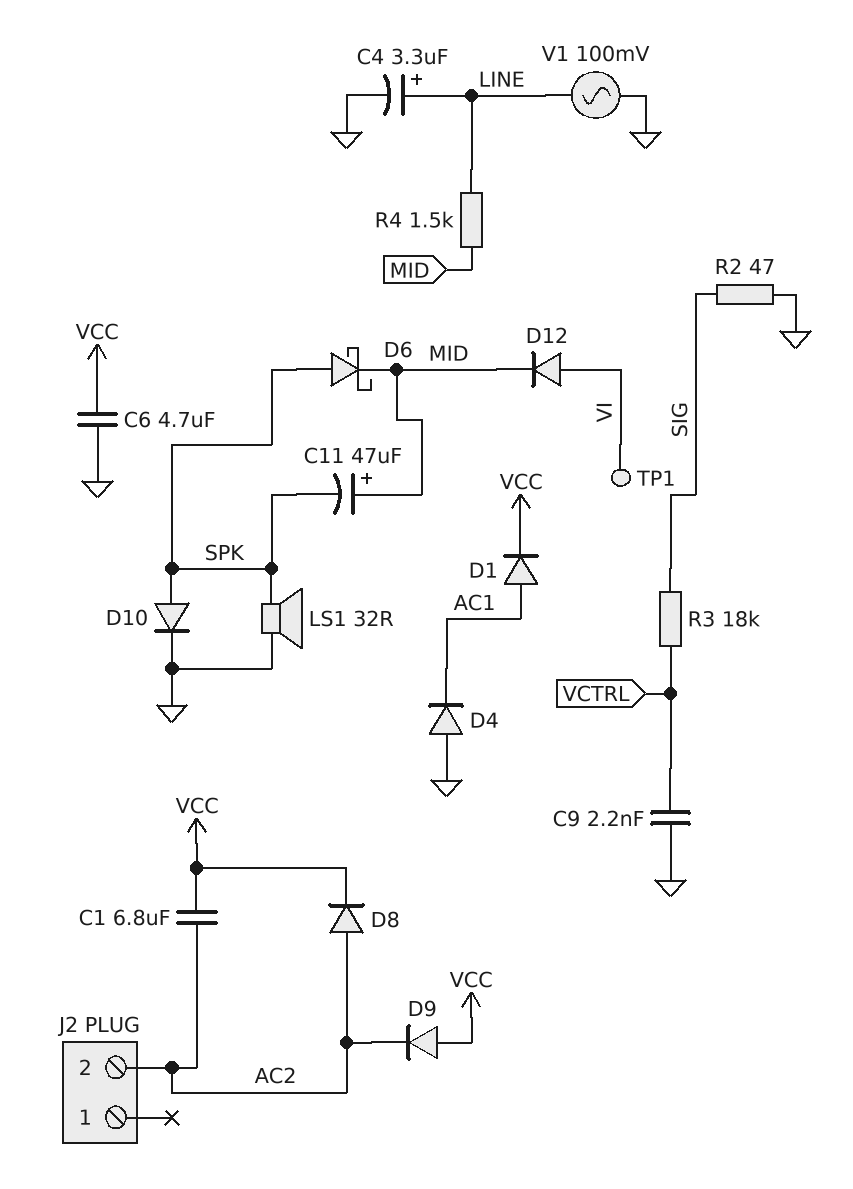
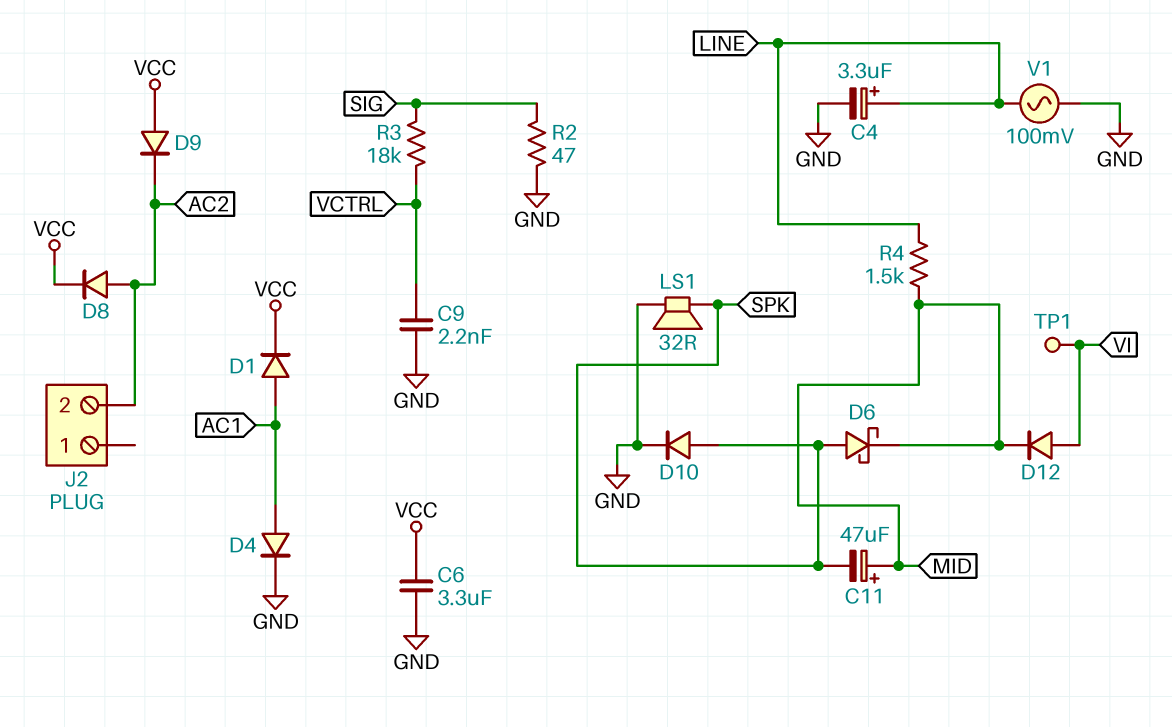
C1: 6.8uF (AC2, VCC) -> none
C6: 4.7uF (GND, VCC) -> 3.3uF (GND, VCC)
D4: diode (A GND, K AC1) -> diode (A AC1, K GND)

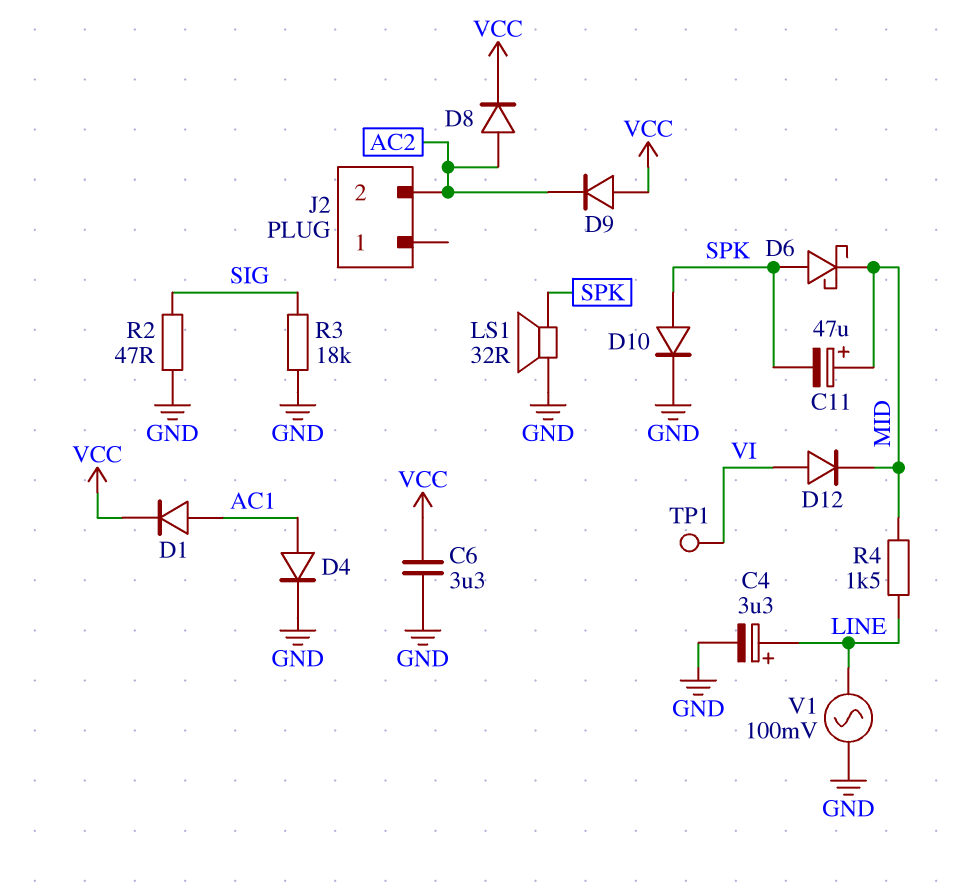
C9: 2.2nF (GND, VCTRL) -> none
R3: 18k (SIG, VCTRL) -> 18k (GND, SIG)

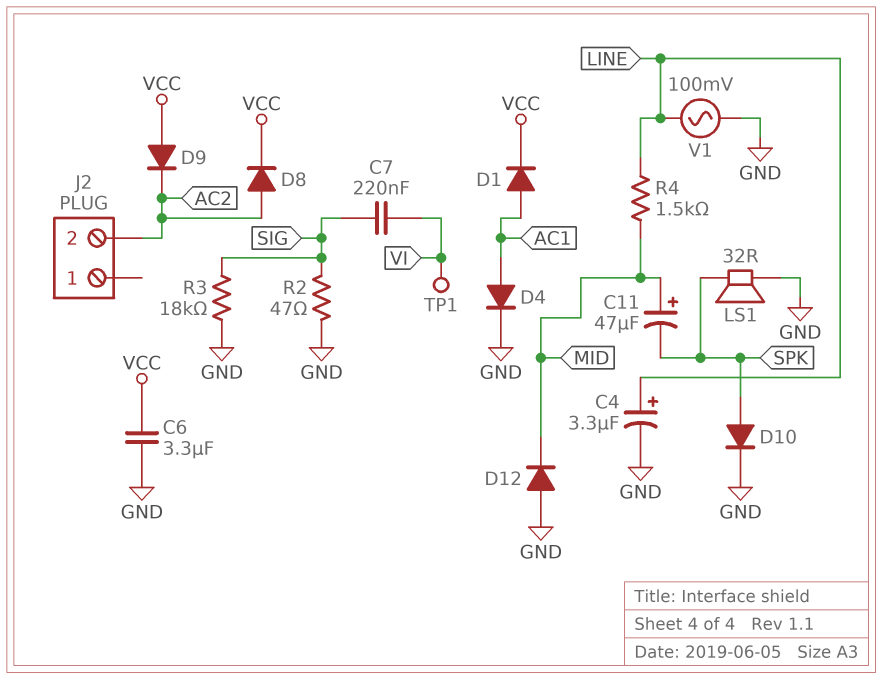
C7: none -> 220nF (SIG, VI)
D6: schottky (A SPK, K MID) -> none
D12: diode (A VI, K MID) -> diode (A GND, K MID)

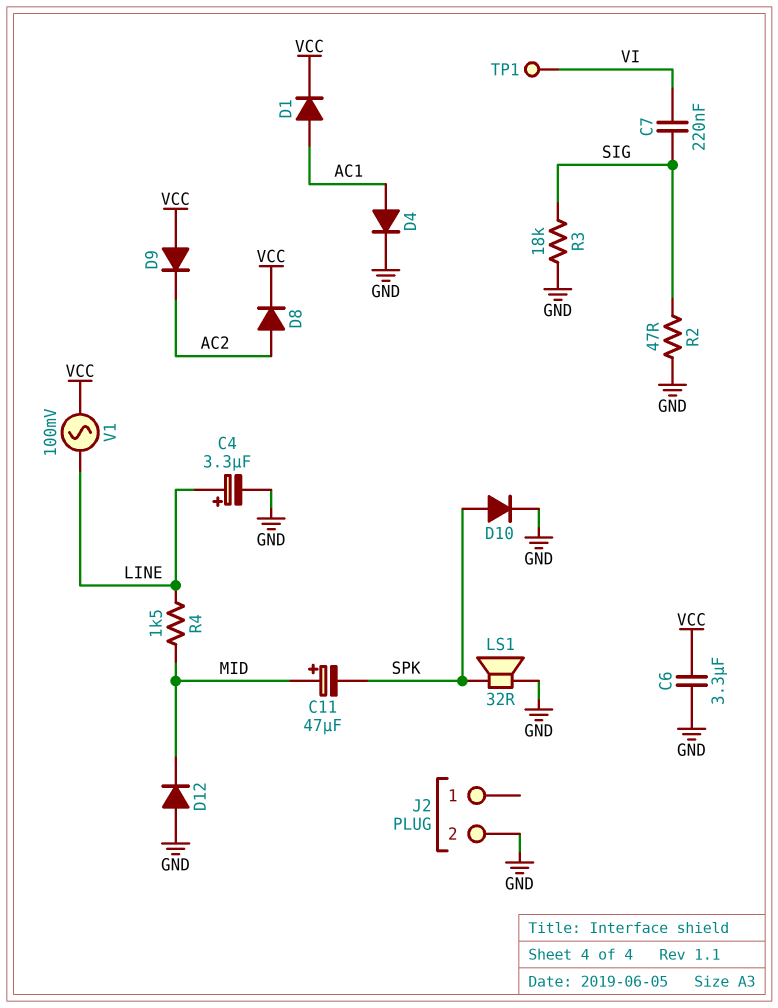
J2 pin 2: AC2 -> GND
V1: AC 100mV (GND, LINE) -> AC 100mV (LINE, VCC)

